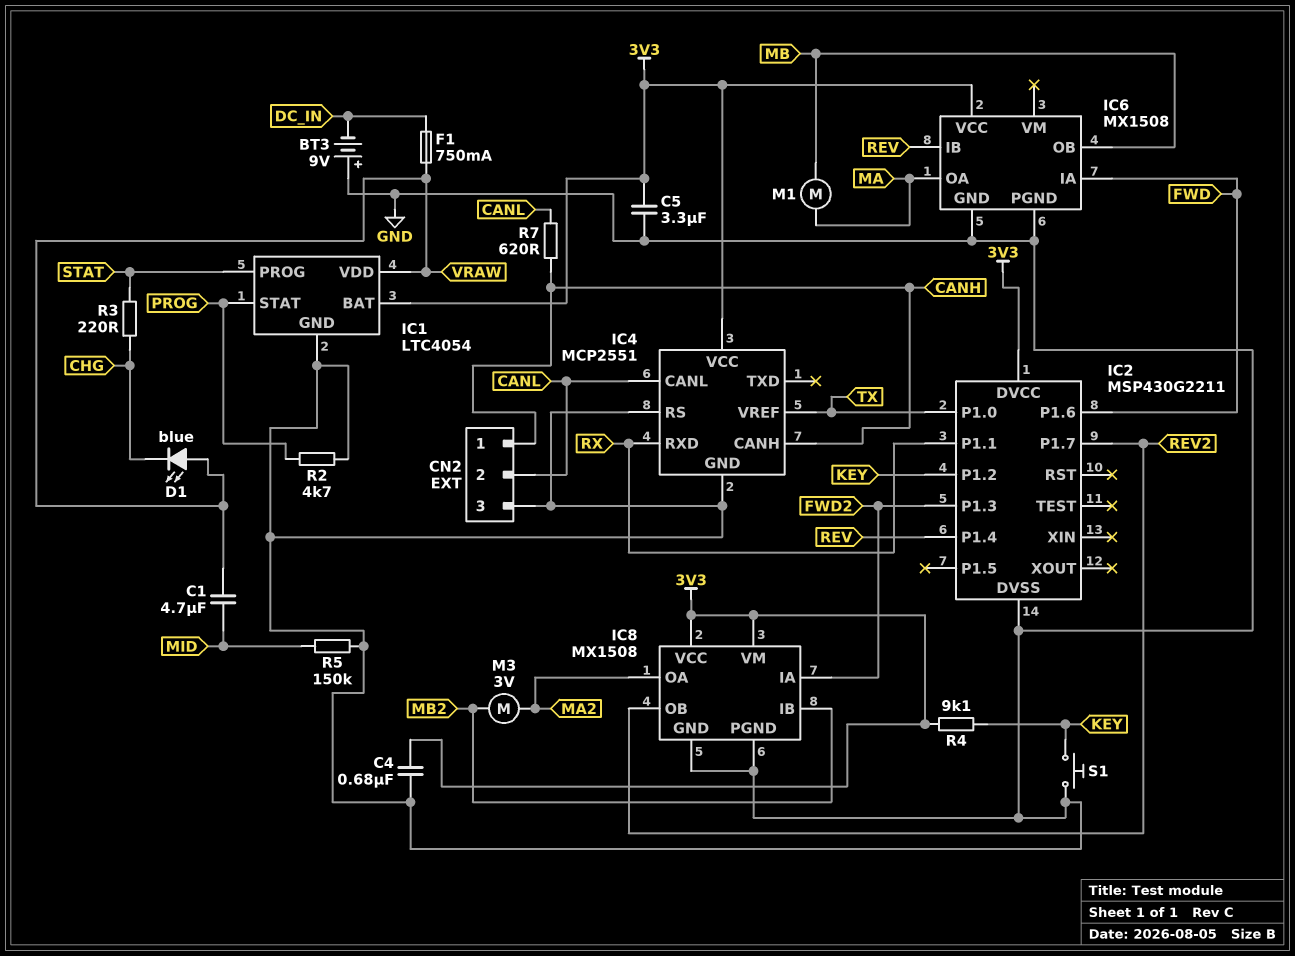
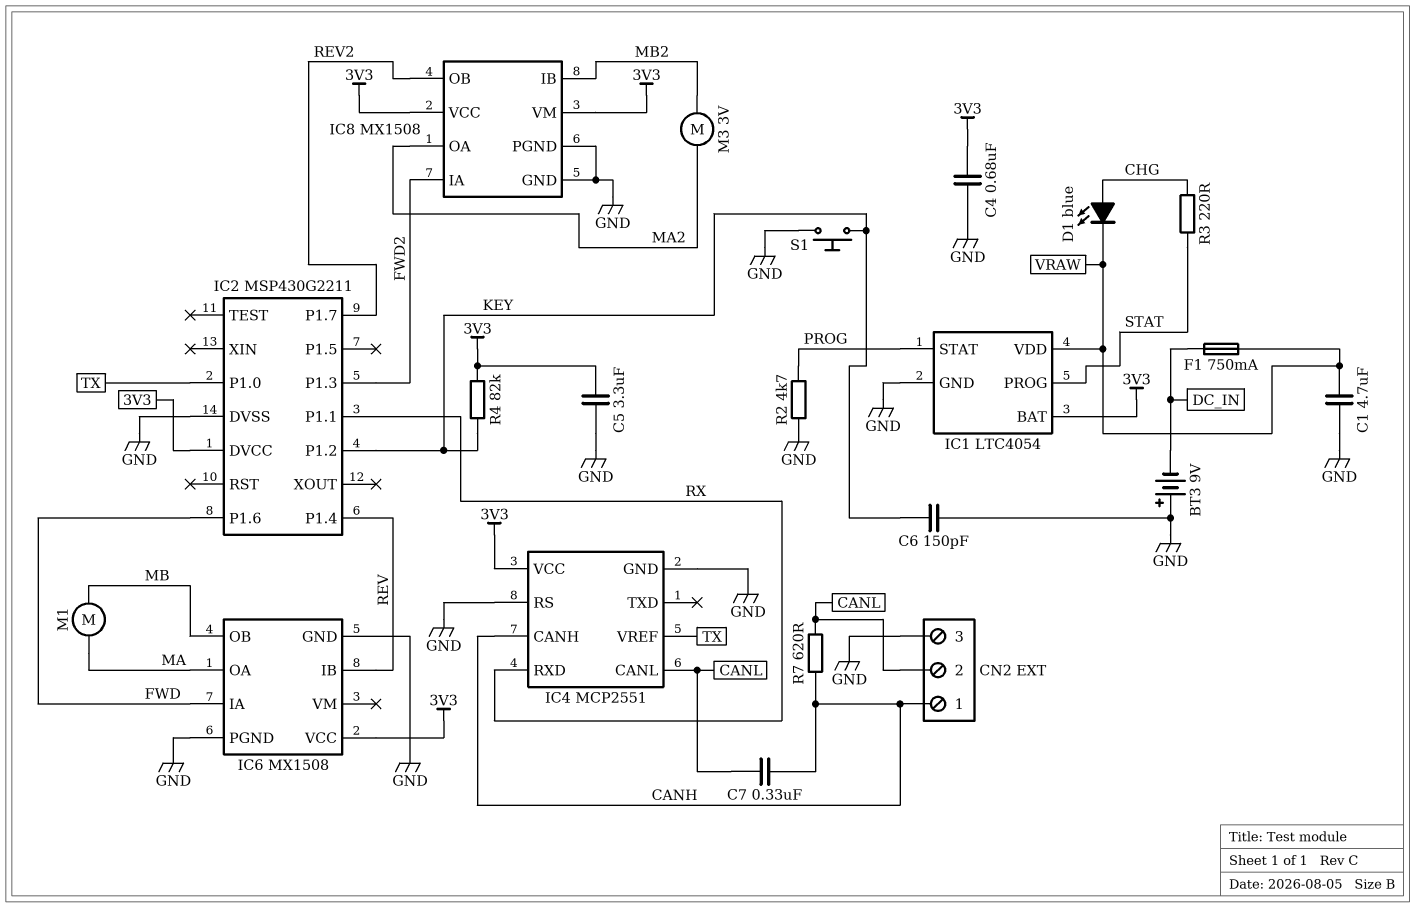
C1: 4.7uF (MID, VRAW) -> 4.7uF (GND, VRAW)
C6: none -> 150pF (GND, KEY)
C7: none -> 330nF (CANH, CANL)
D1: LED blue (A VRAW, K CHG) -> LED blue (A CHG, K VRAW)
R4: 9.1k (3V3, KEY) -> 82k (3V3, KEY)
R5: 150k (GND, MID) -> none

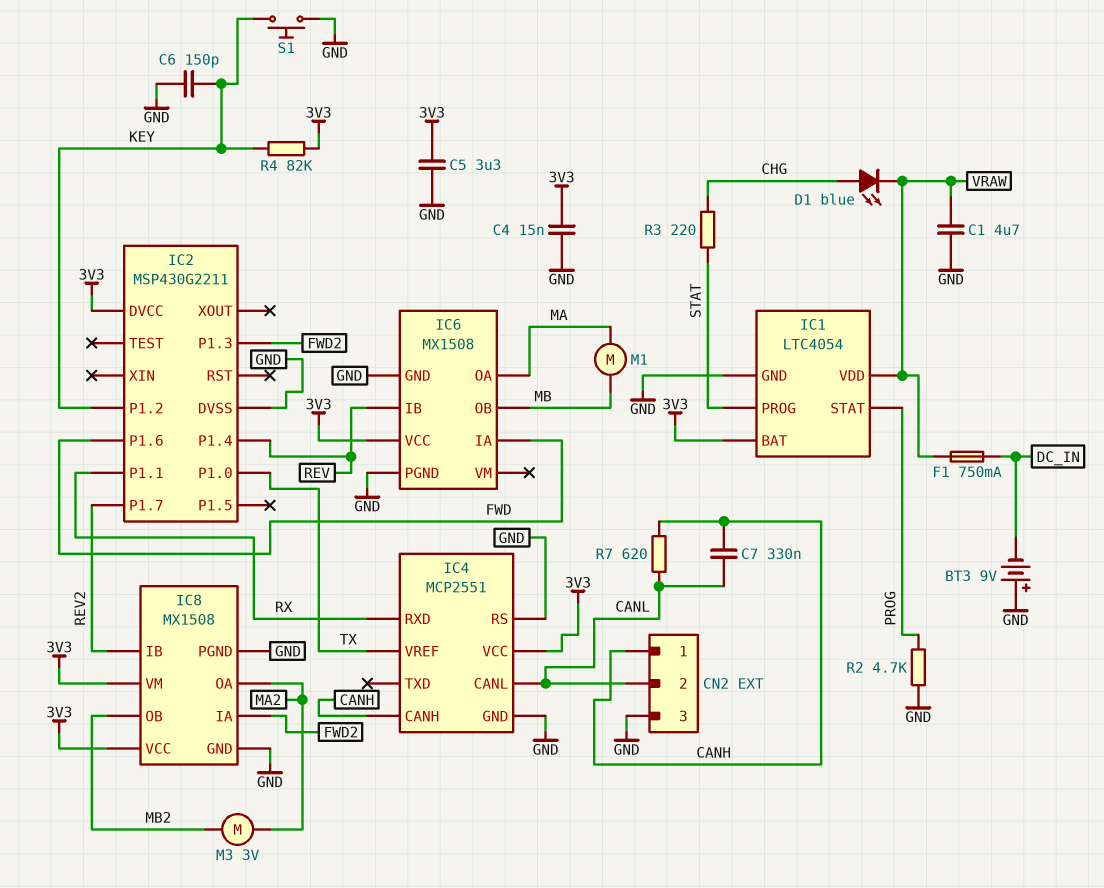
C4: 680nF (3V3, GND) -> 15nF (3V3, GND)
IC8 pin IB: MB2 -> REV2
IC8 pin OB: REV2 -> MB2

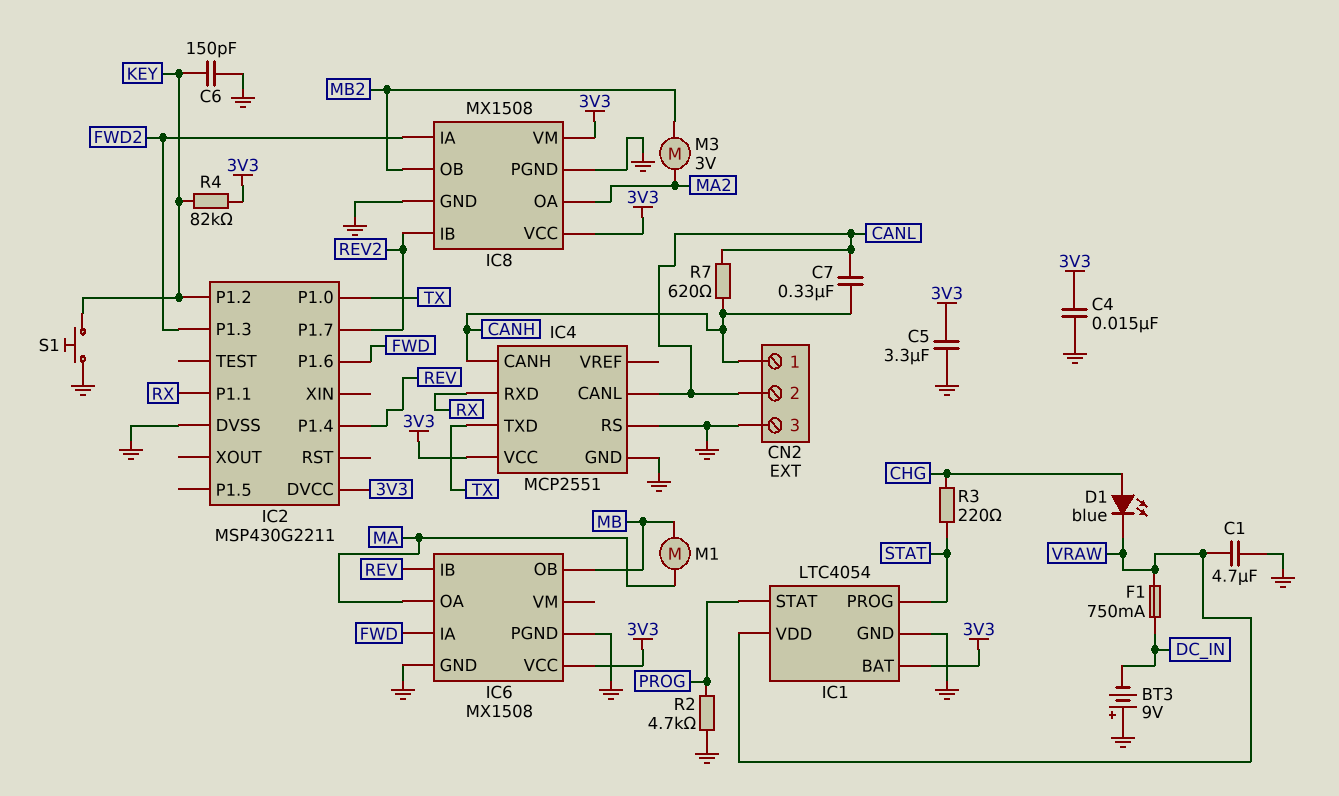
IC4 pin TXD: none -> TX
IC4 pin VREF: TX -> none

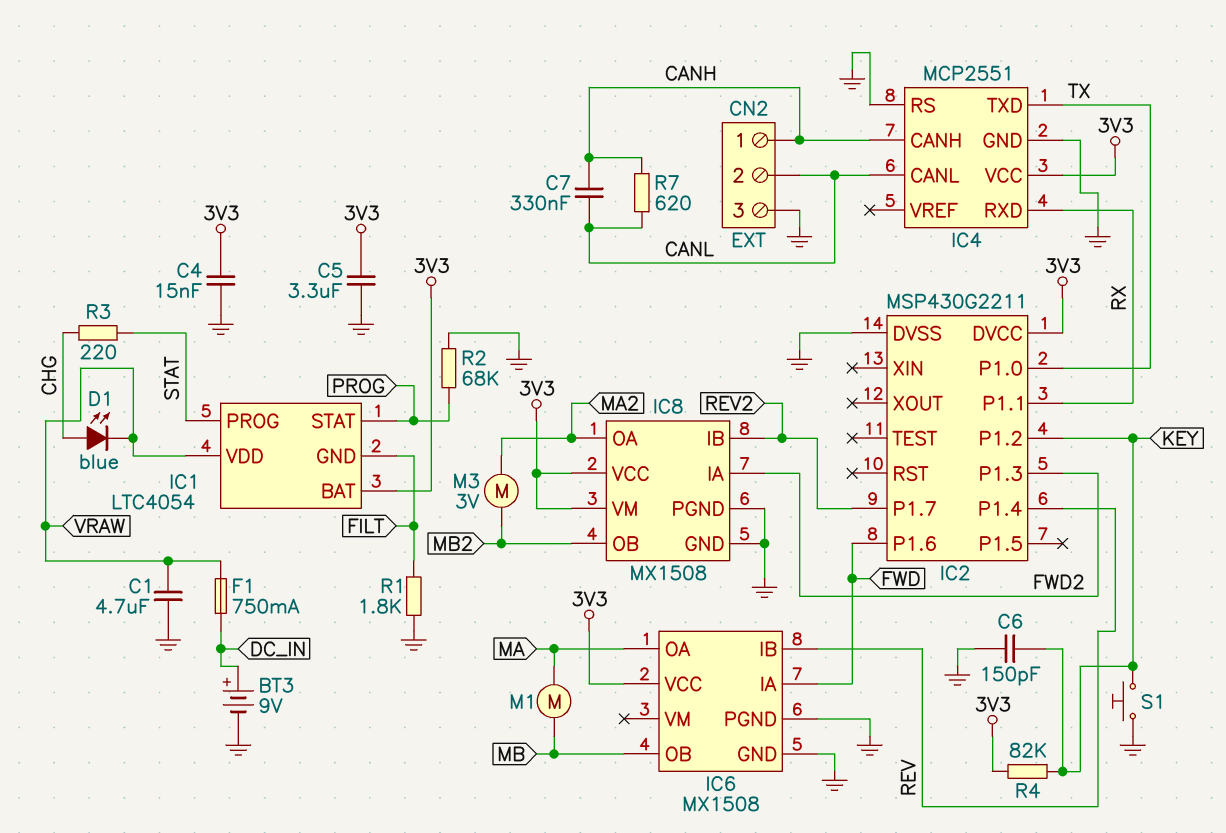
BT3: 9V (plus GND, minus DC_IN) -> 9V (plus DC_IN, minus GND)
IC1 pin GND: GND -> FILT
R1: none -> 1.8k (FILT, GND)
R2: 4.7k (GND, PROG) -> 68k (GND, PROG)

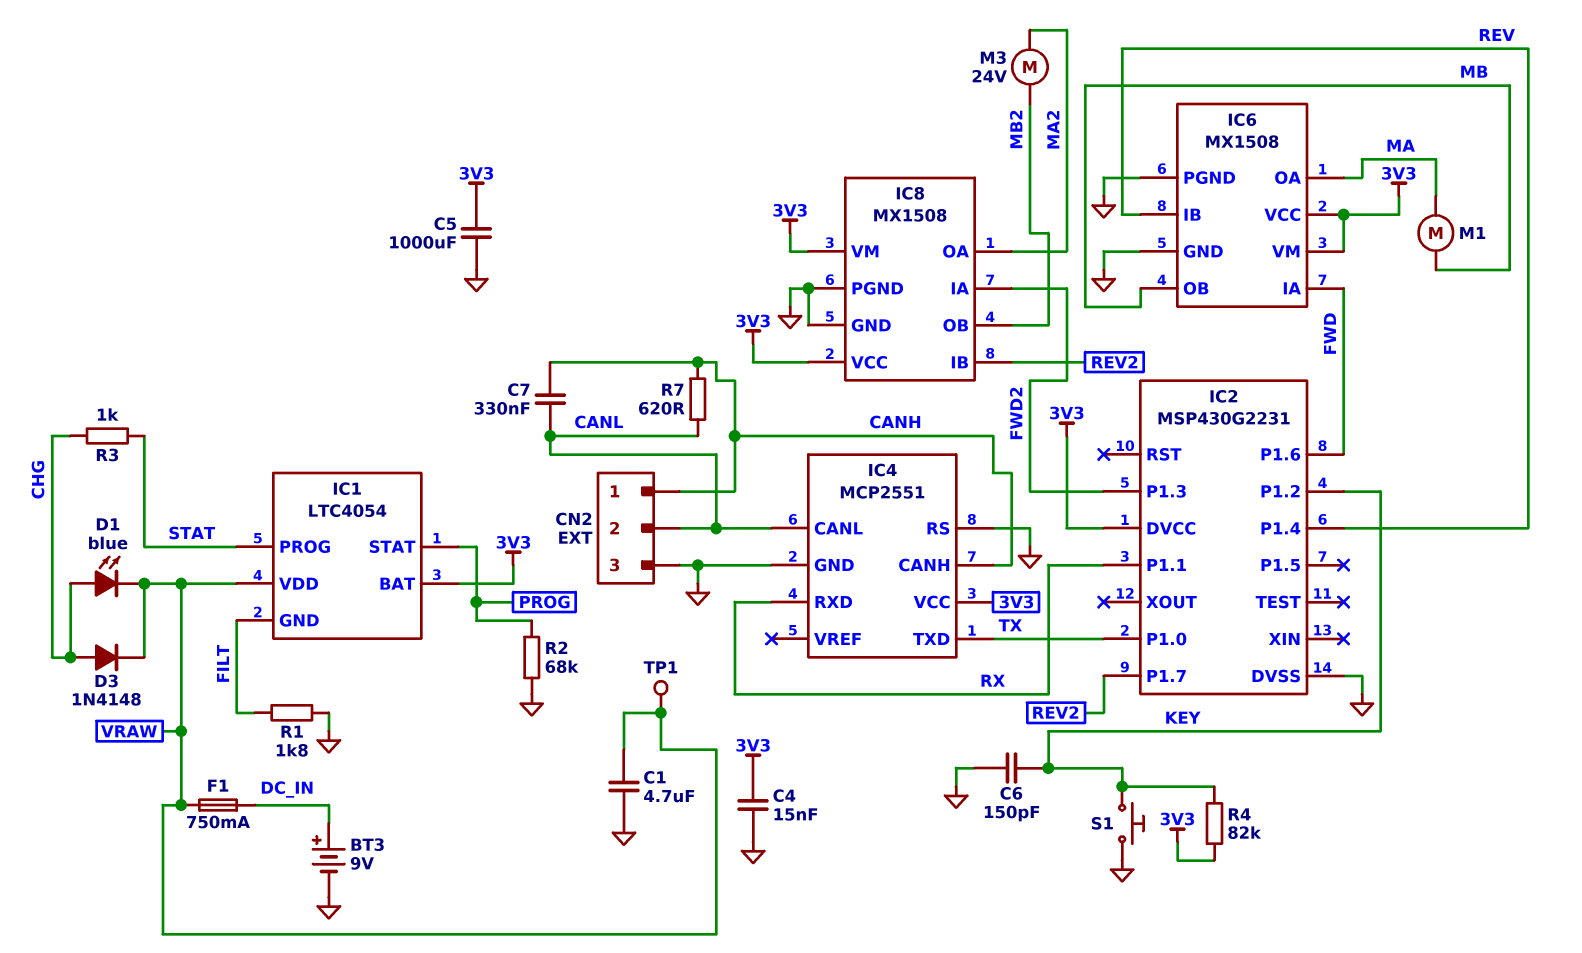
C5: 3.3uF (3V3, GND) -> 1000uF (3V3, GND)
D3: none -> diode 1N4148 (A CHG, K VRAW)
IC2: MSP430G2211 -> MSP430G2231
IC6 pin VM: none -> 3V3
M3: motor 3V (MA2, MB2) -> motor 24V (MA2, MB2)
R3: 220 (CHG, STAT) -> 1k (CHG, STAT)
TP1: none -> test point (VRAW)

